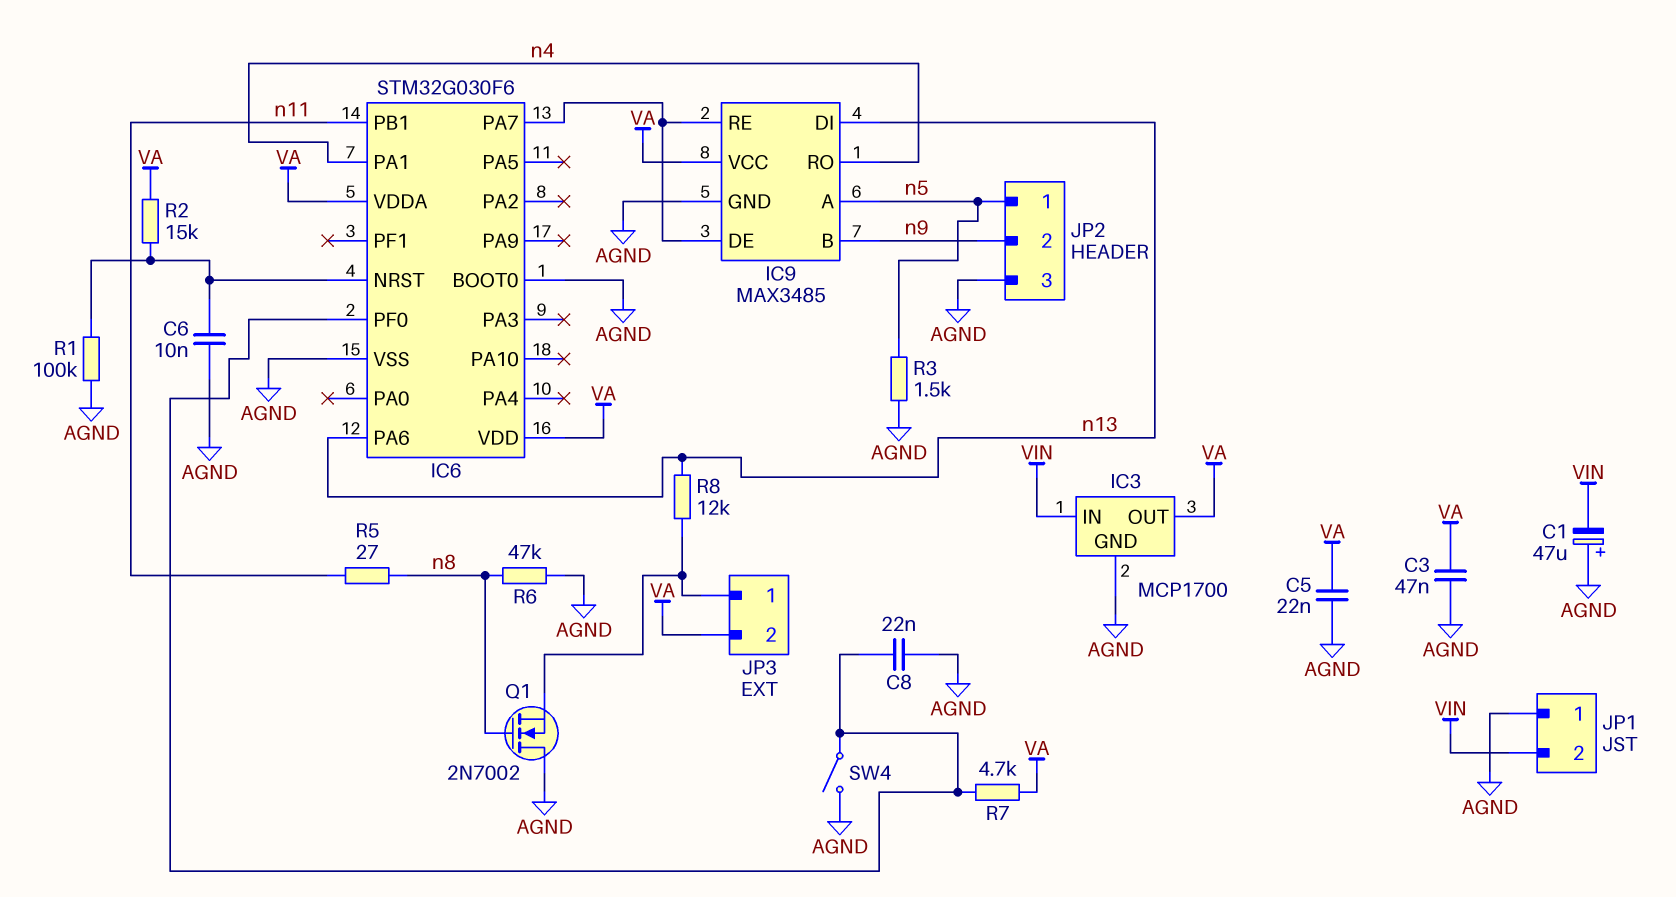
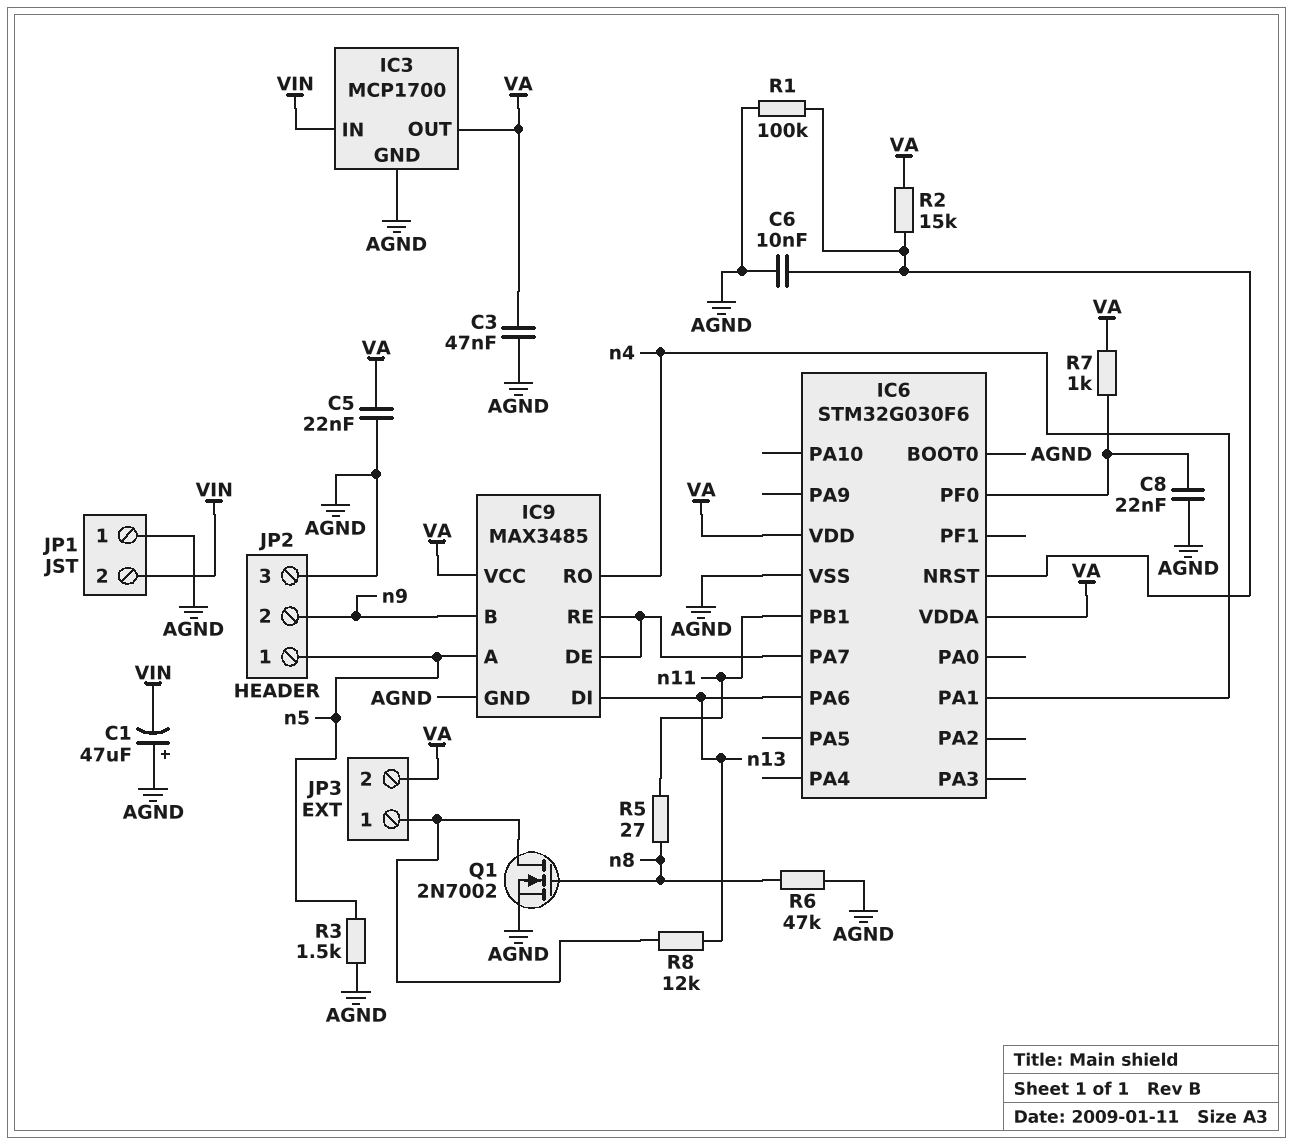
Q1: NMOS 2N7002 (G n8, D AGND, S JP3/1) -> NMOS 2N7002 (G n8, D JP3/1, S AGND)
R7: 4.7k (IC6/PF0, VA) -> 1k (IC6/PF0, VA)
SW4: switch (AGND, IC6/PF0) -> none

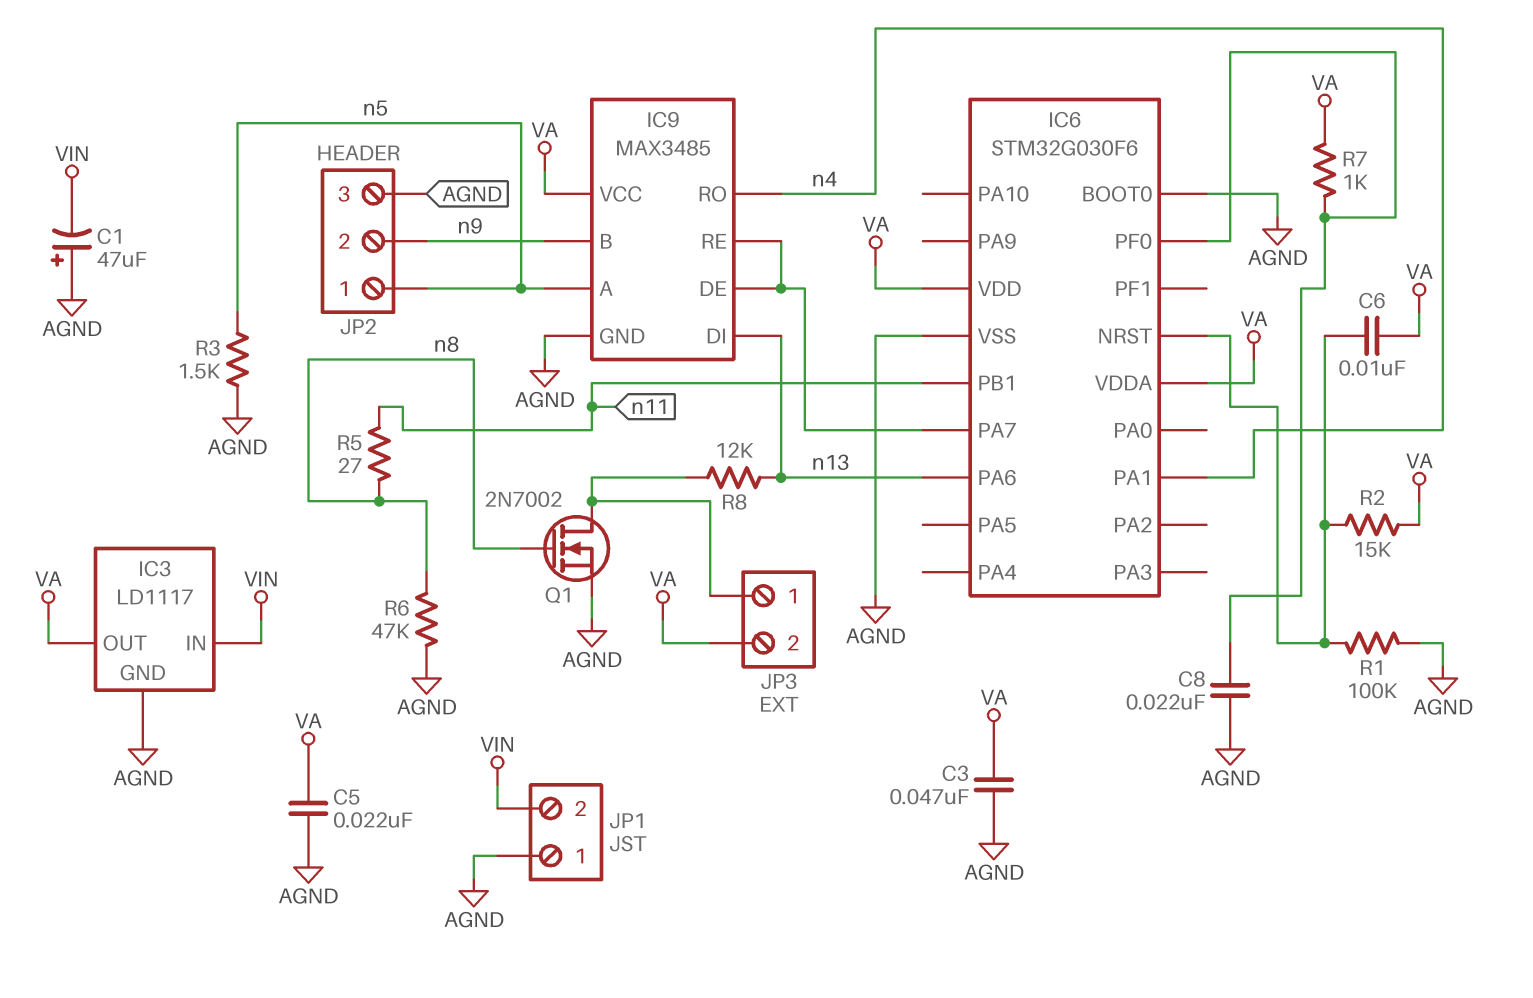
C6: 10nF (AGND, IC6/NRST) -> 10nF (IC6/NRST, VA)
IC3: MCP1700 -> LD1117

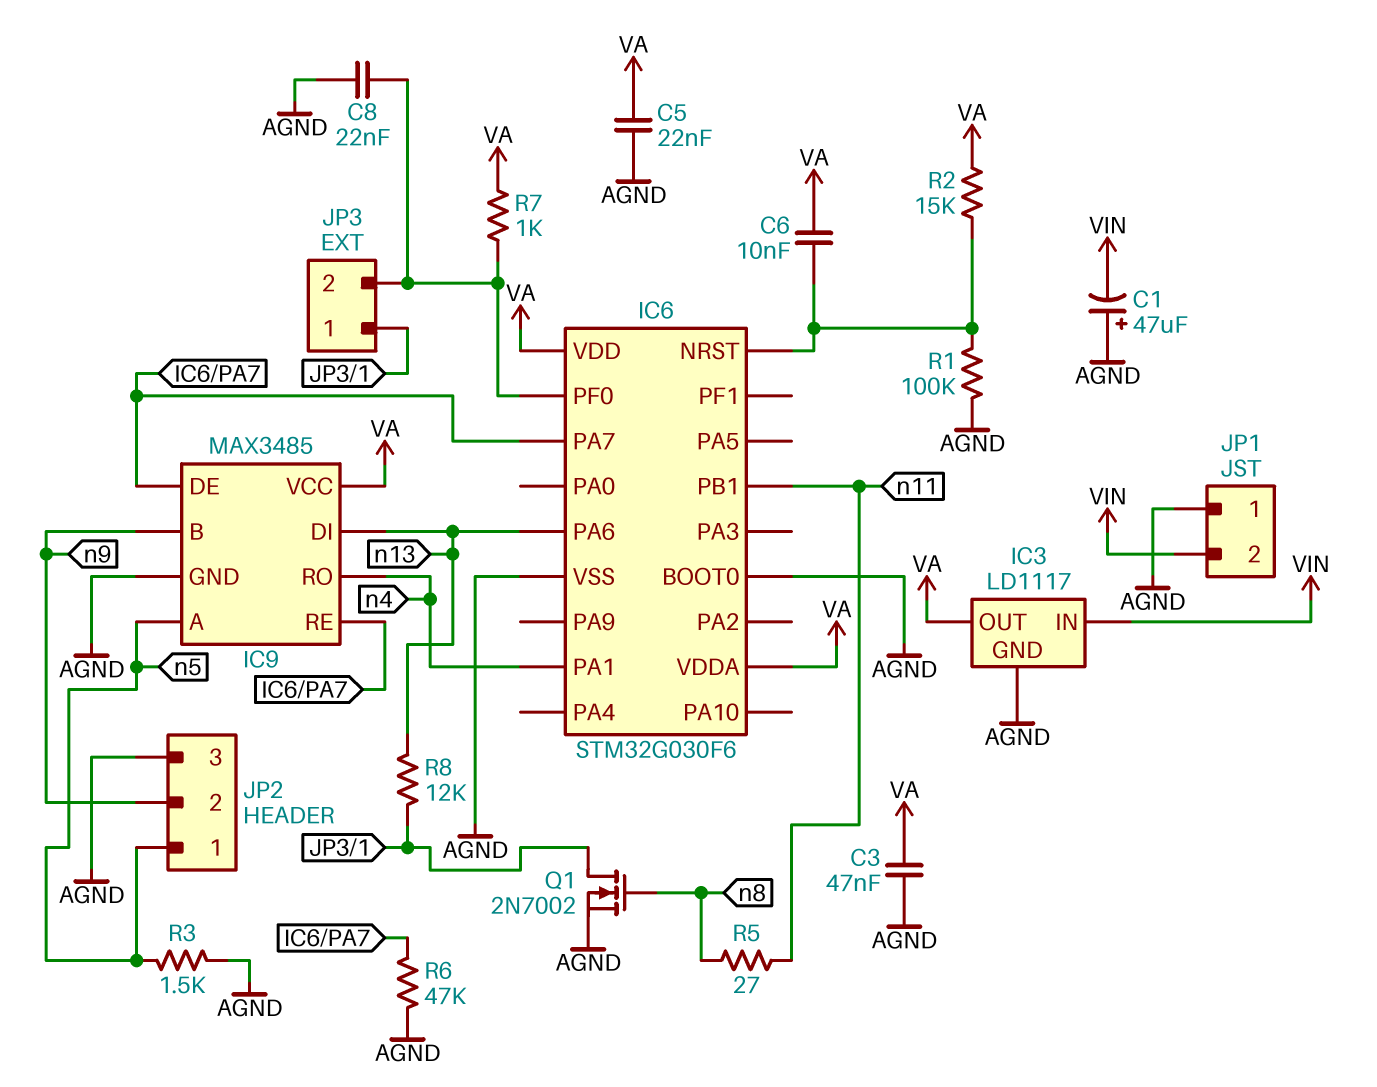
JP3 pin 2: VA -> IC6/PF0
R6: 47k (AGND, n8) -> 47k (AGND, IC6/PA7)

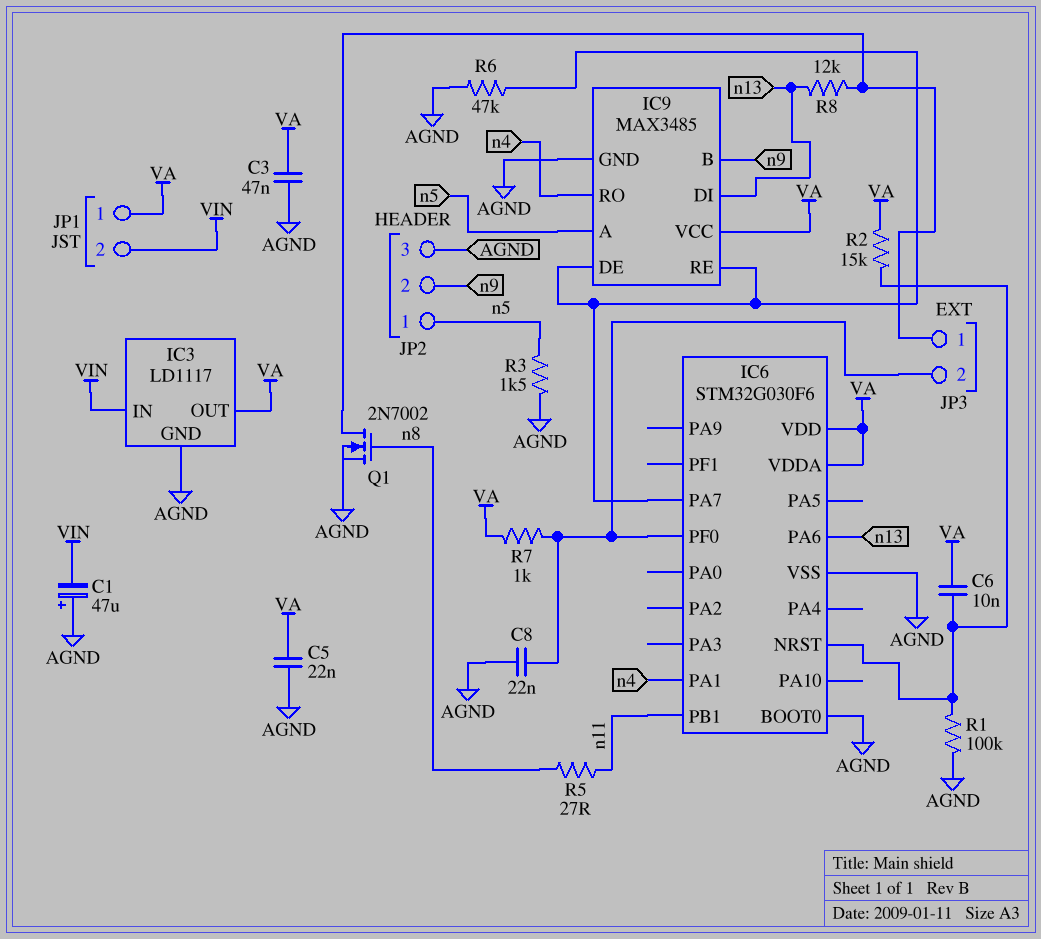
JP1 pin 1: AGND -> VA

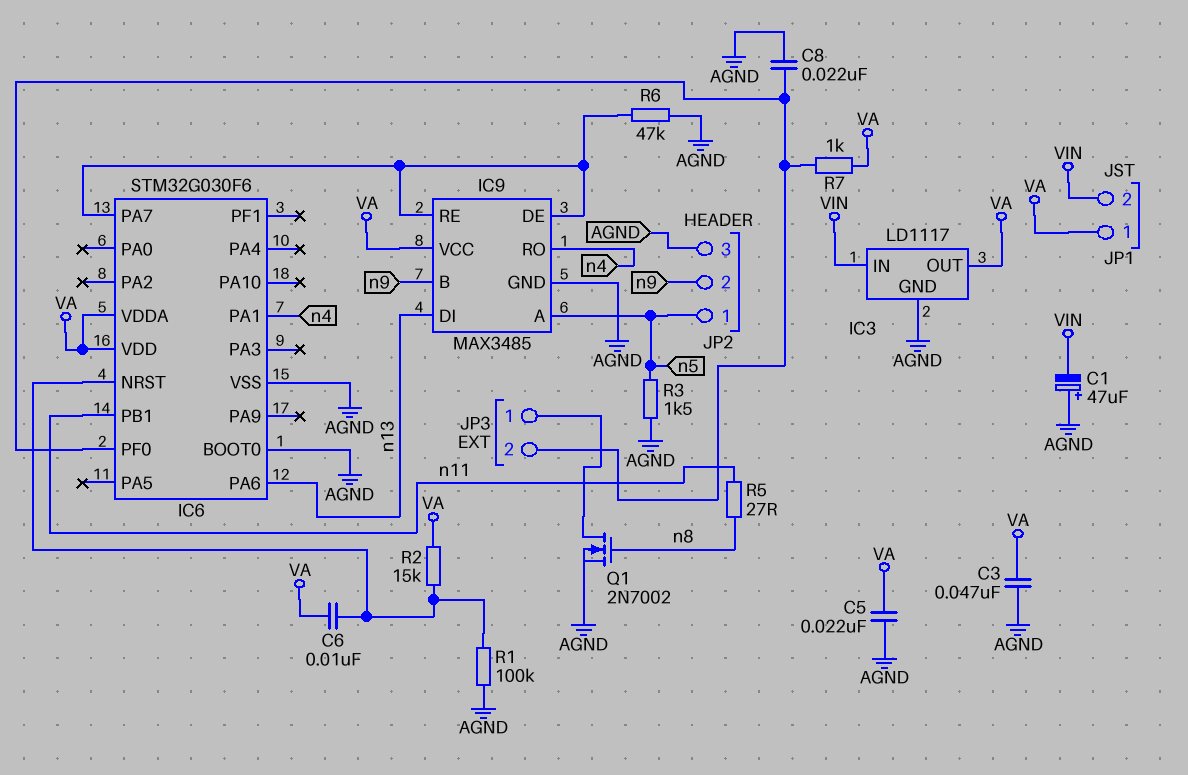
R8: 12k (JP3/1, n13) -> none

